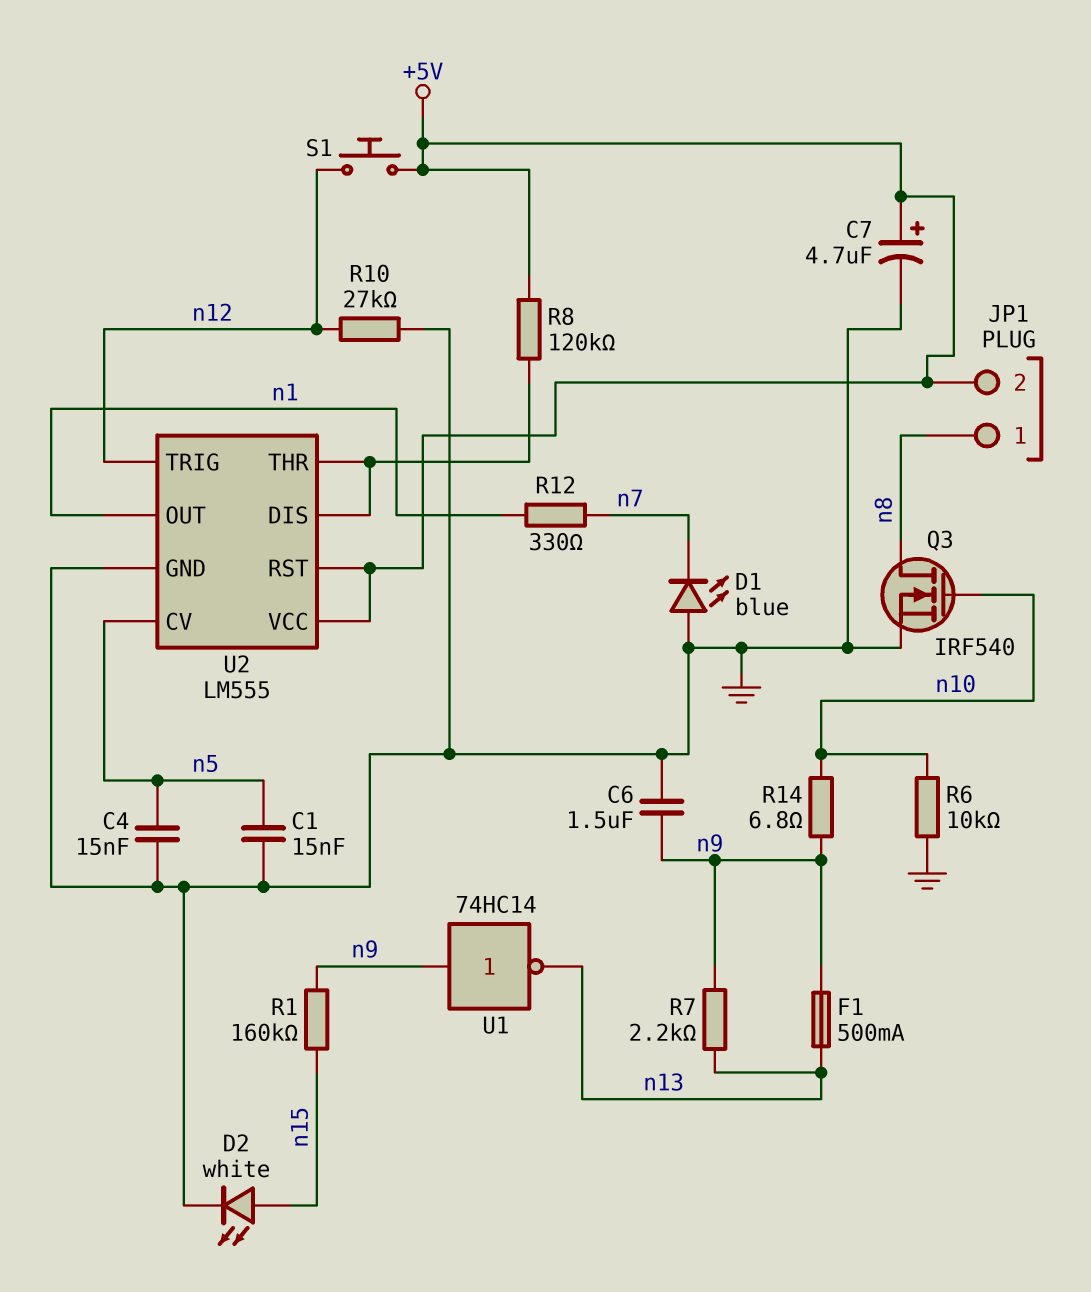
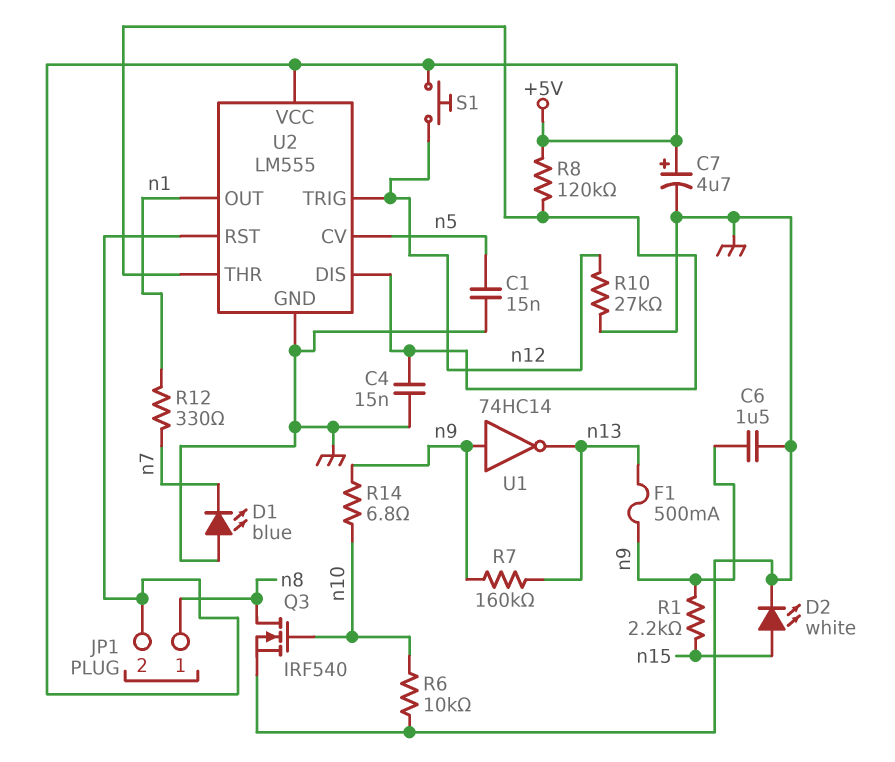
C4: 15nF (GND, n5) -> 15nF (GND, U2/DIS)
R1: 160k (n9, n15) -> 2.2k (n9, n15)
R7: 2.2k (n9, n13) -> 160k (n9, n13)

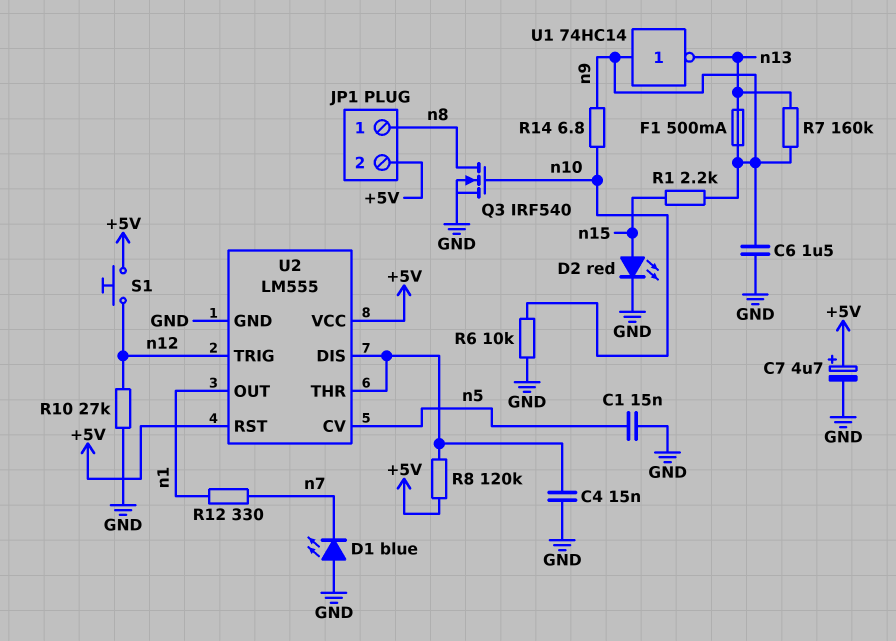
D2: LED white (A n15, K GND) -> LED red (A n15, K GND)

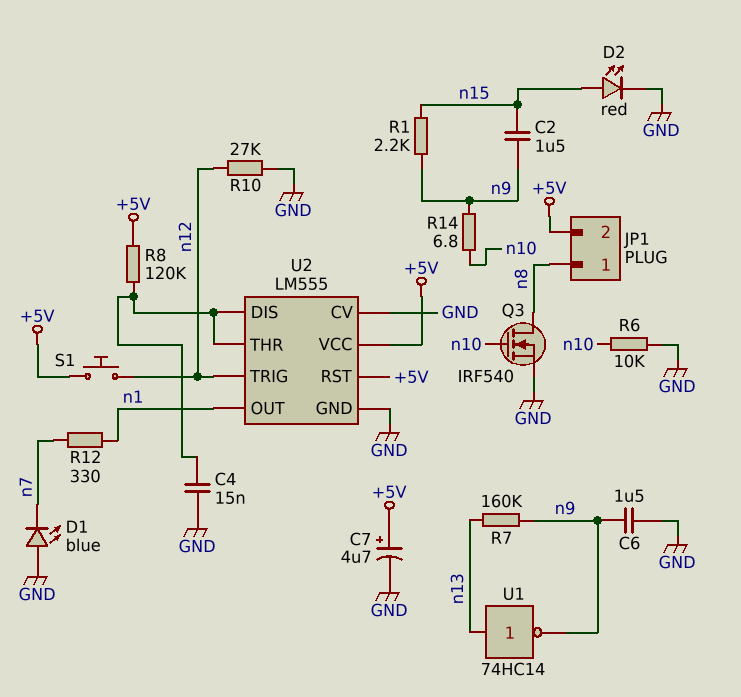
C1: 15nF (GND, n5) -> none
C2: none -> 1.5uF (n9, n15)
F1: 500mA (n9, n13) -> none
U1: NOT 74HC14 (in n9, out n13) -> NOT 74HC14 (in n13, out n9)
U2 pin CV: n5 -> GND

